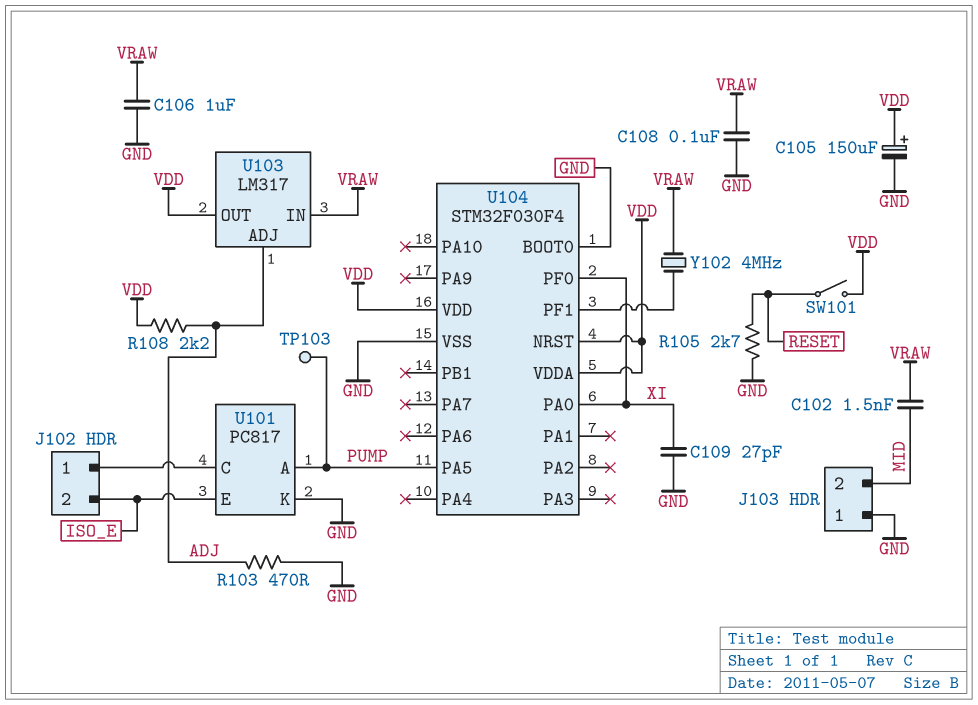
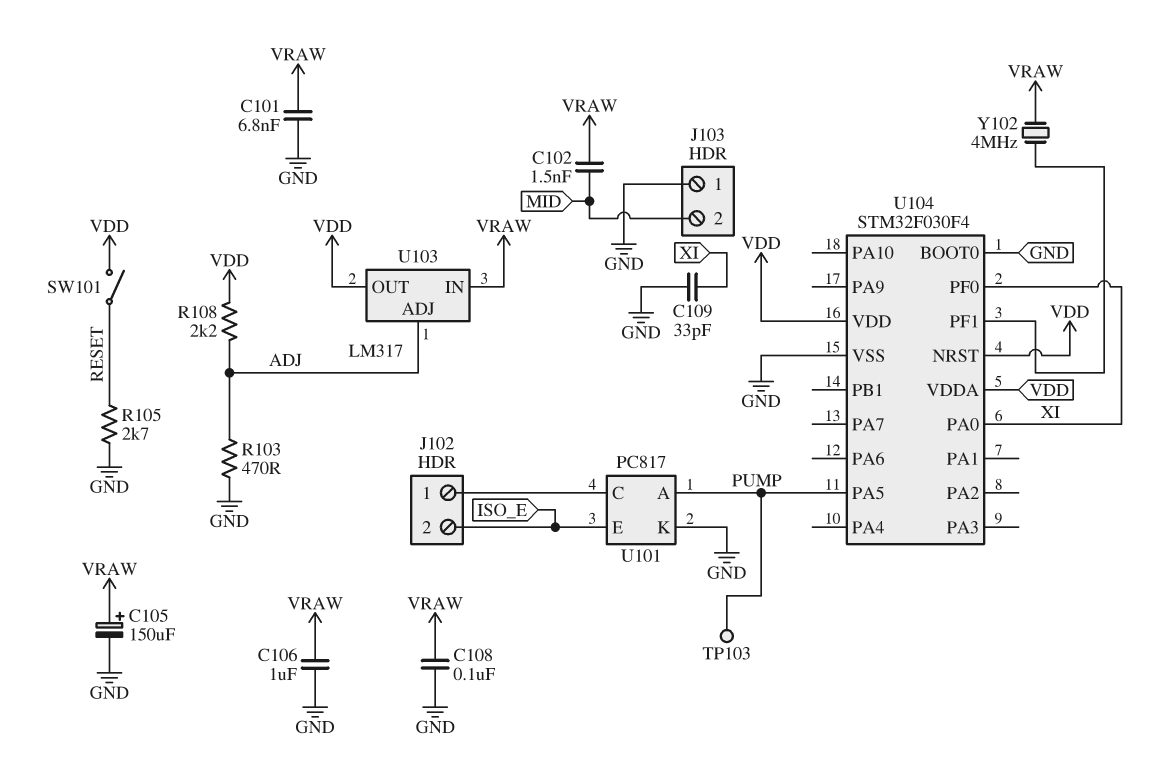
C101: none -> 6.8nF (GND, VRAW)
C105: 150uF (plus VDD, minus GND) -> 150uF (plus VRAW, minus GND)
C109: 27pF (GND, XI) -> 33pF (GND, XI)

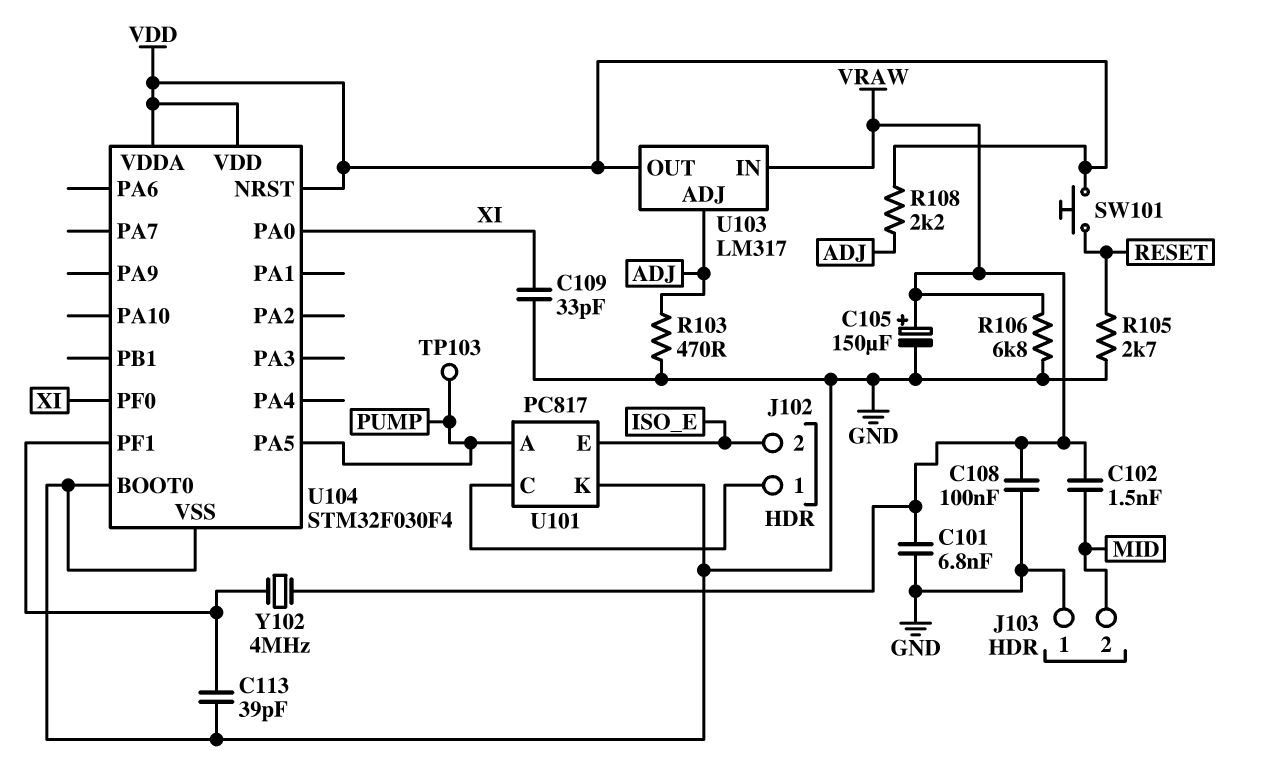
C106: 1uF (GND, VRAW) -> none
C113: none -> 39pF (GND, U104/PF1)
R106: none -> 6.8k (GND, VRAW)
SW101: switch (RESET, VDD) -> button (RESET, VDD)

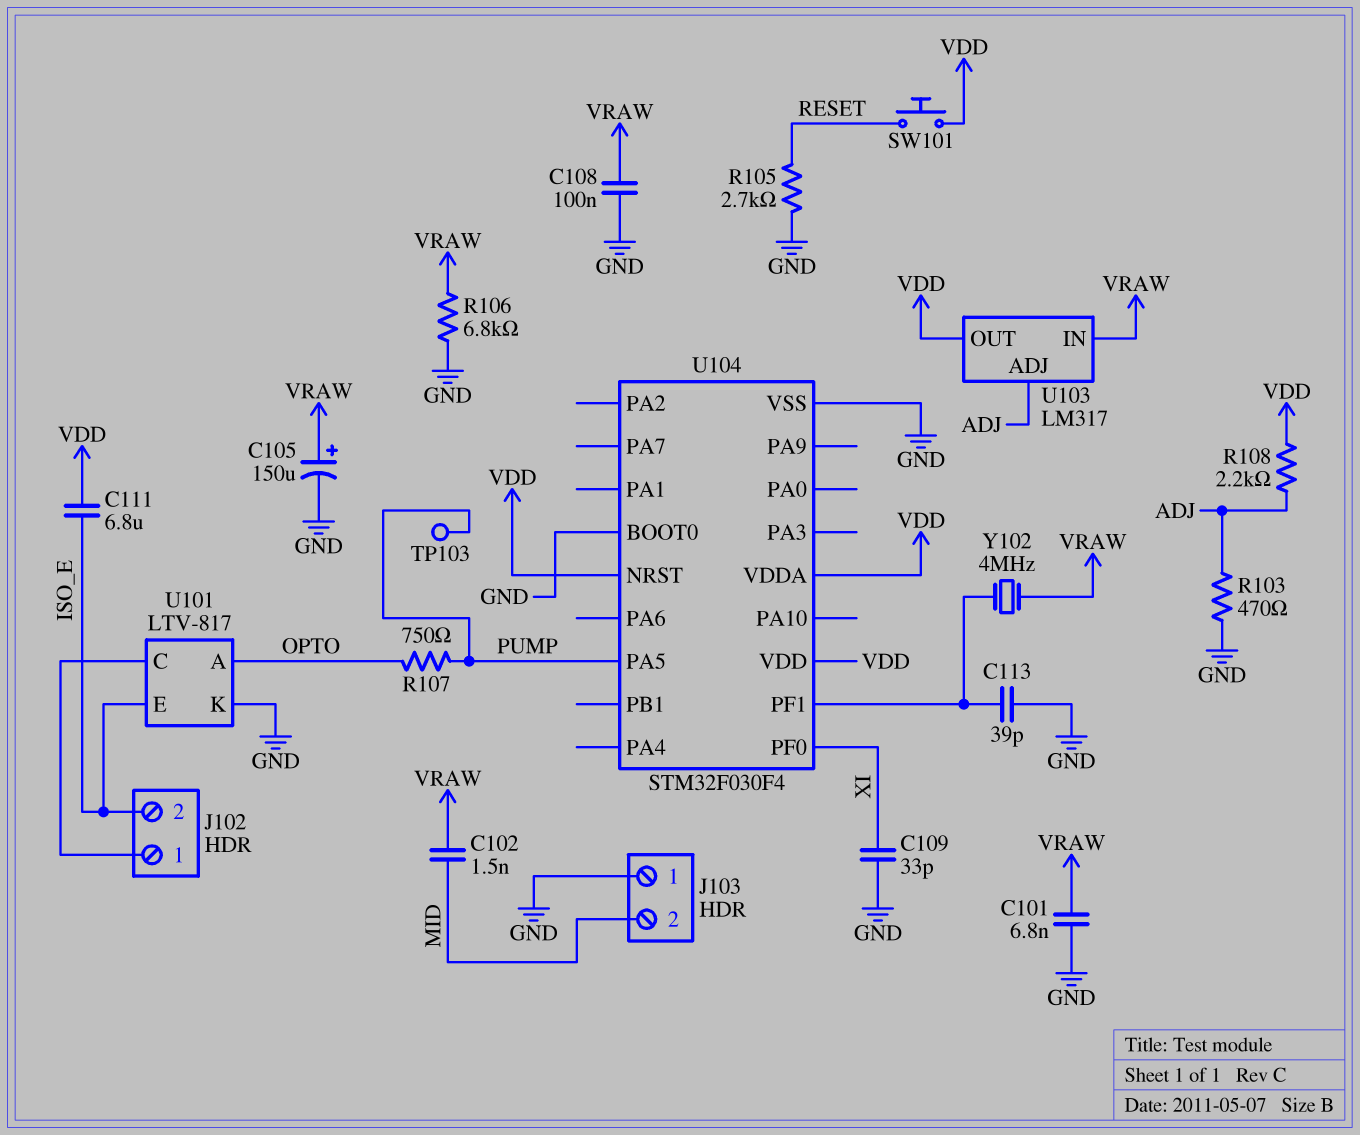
C111: none -> 6.8uF (ISO_E, VDD)
R107: none -> 750 (OPTO, PUMP)
U101: PC817 -> LTV-817
U101 pin A: PUMP -> OPTO
U104 pin PA0: XI -> none

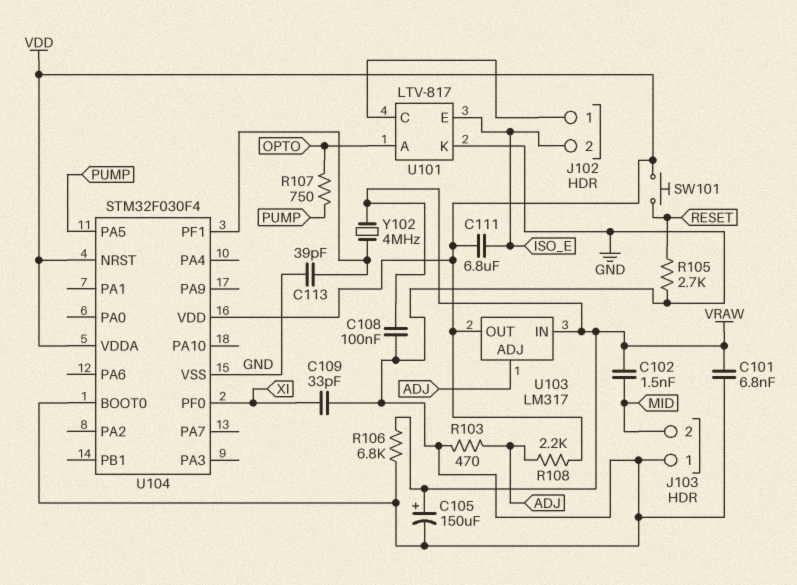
TP103: test point (PUMP) -> none

